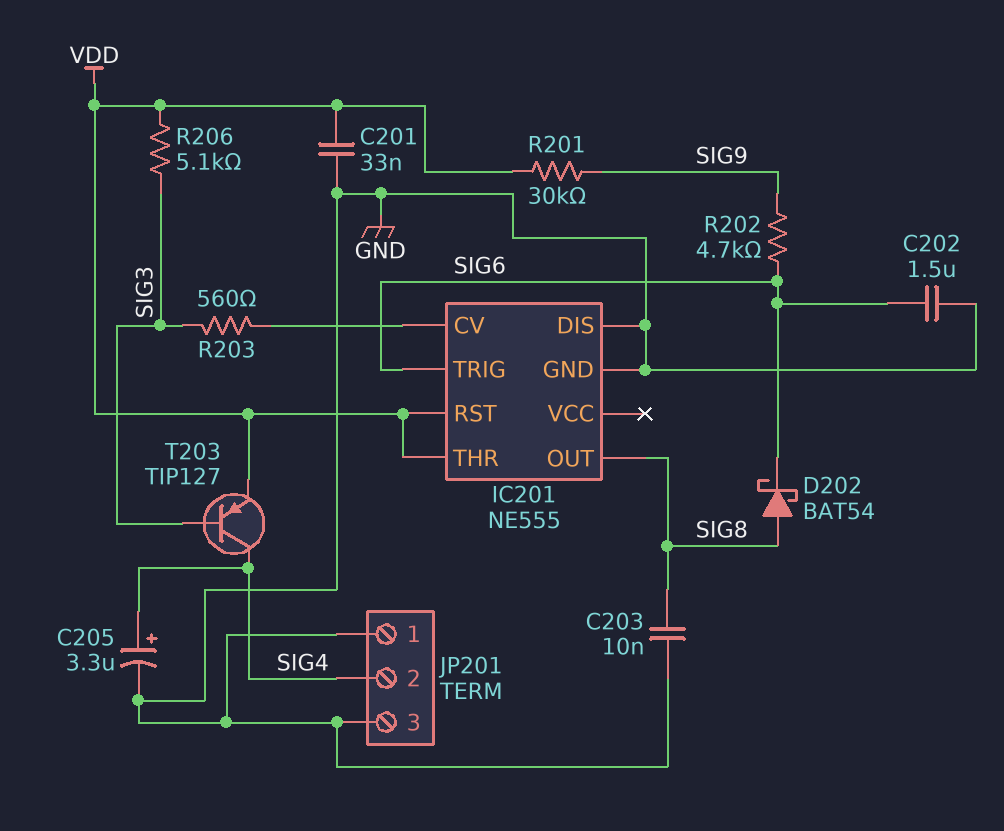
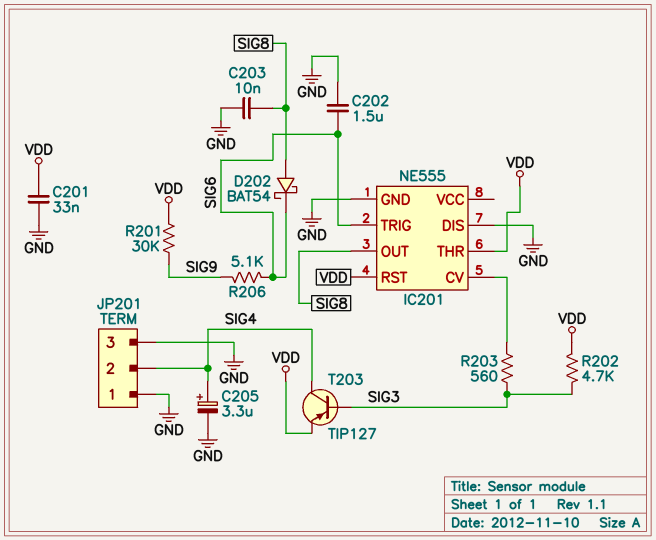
R202: 4.7k (SIG6, SIG9) -> 4.7k (SIG3, VDD)
R206: 5.1k (SIG3, VDD) -> 5.1k (SIG6, SIG9)

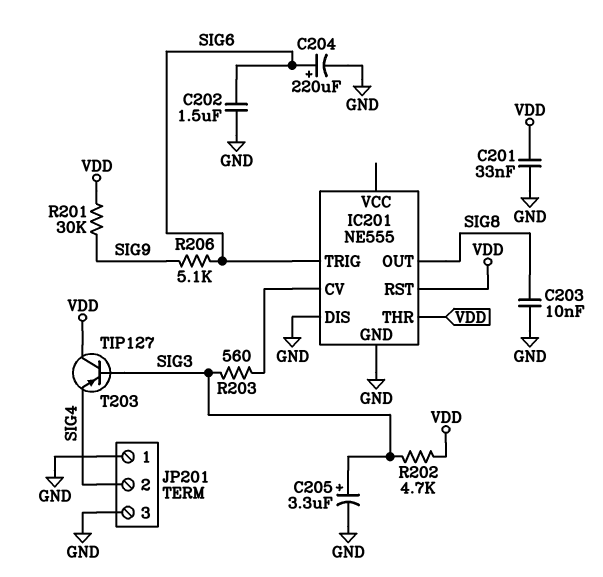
C204: none -> 220uF (plus SIG6, minus GND)
C205: 3.3uF (plus SIG4, minus GND) -> 3.3uF (plus SIG3, minus GND)
D202: schottky BAT54 (A SIG8, K SIG6) -> none
T203: PNP TIP127 (B SIG3, C SIG4, E VDD) -> PNP TIP127 (B SIG3, C VDD, E SIG4)

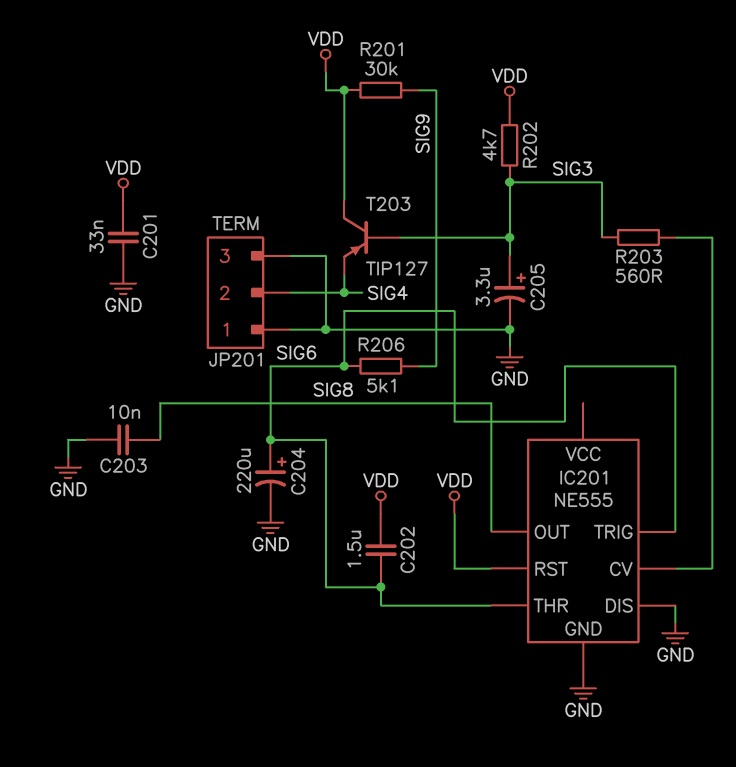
C202: 1.5uF (GND, SIG6) -> 1.5uF (SIG6, VDD)
IC201 pin THR: VDD -> SIG6

